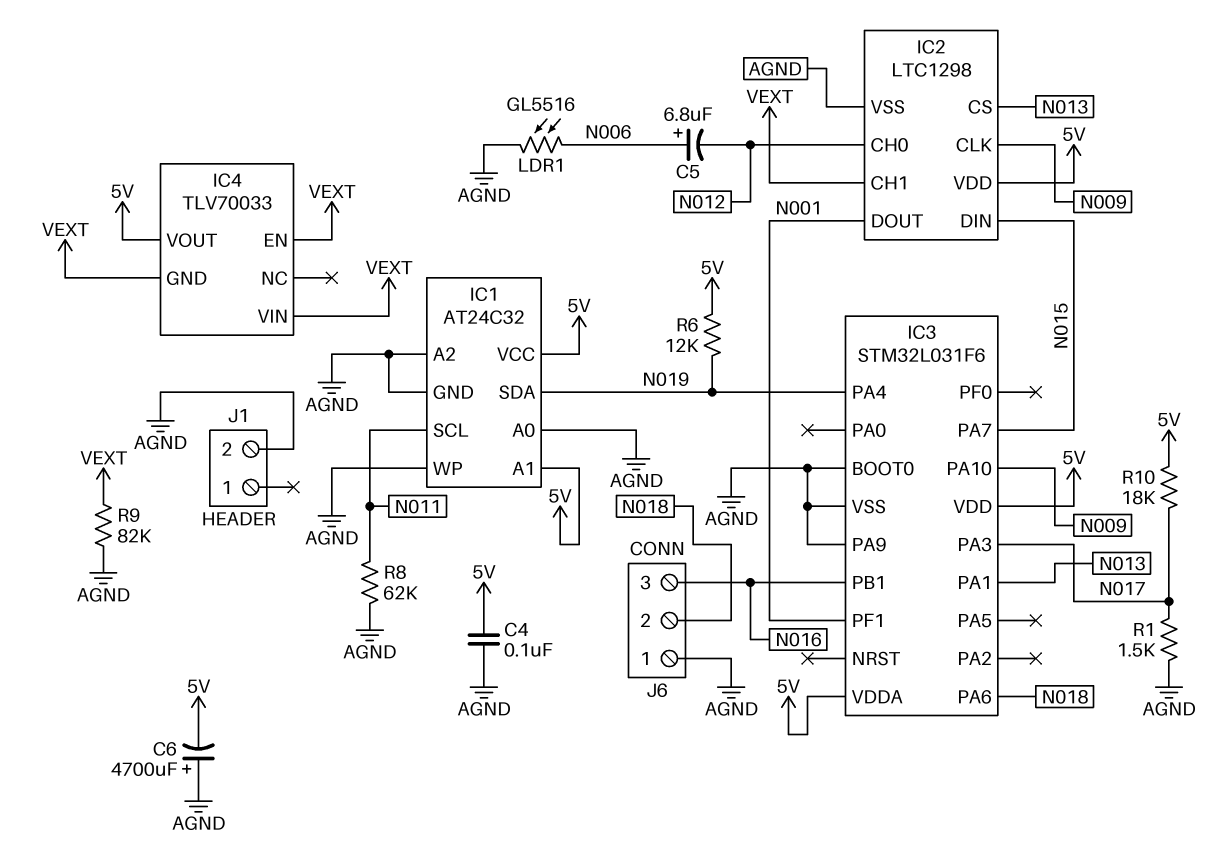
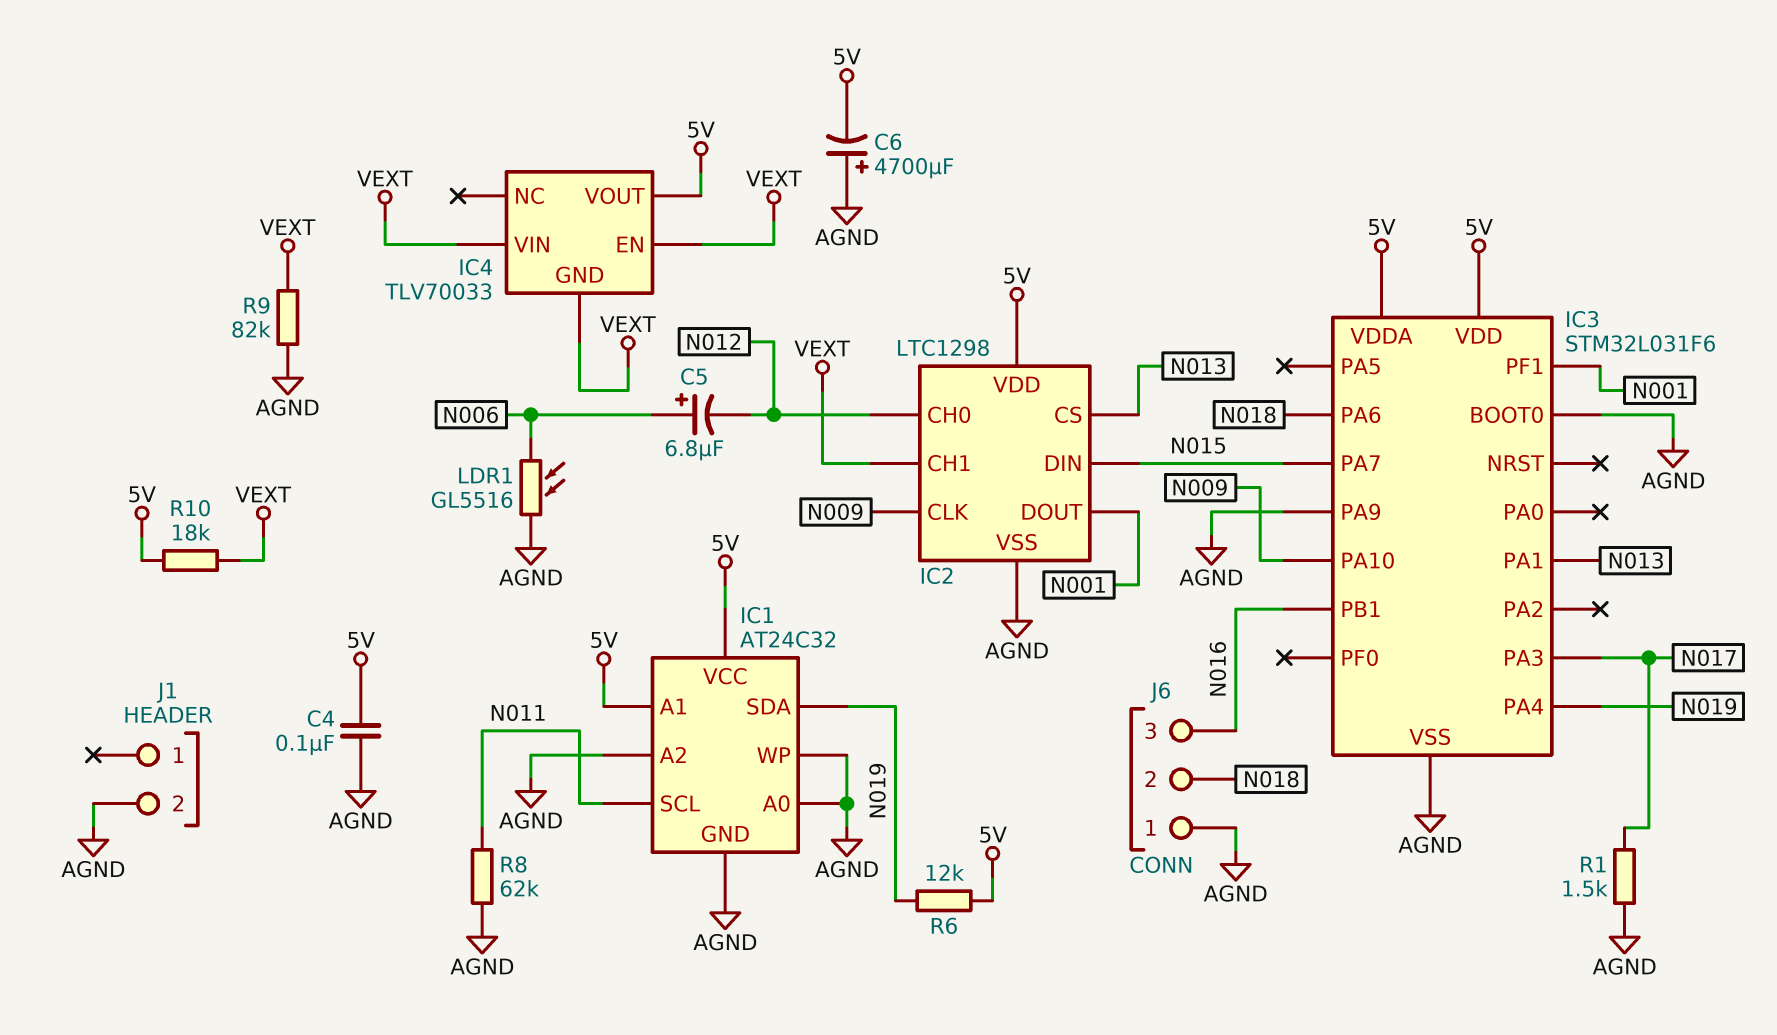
R10: 18k (5V, N017) -> 18k (5V, VEXT)

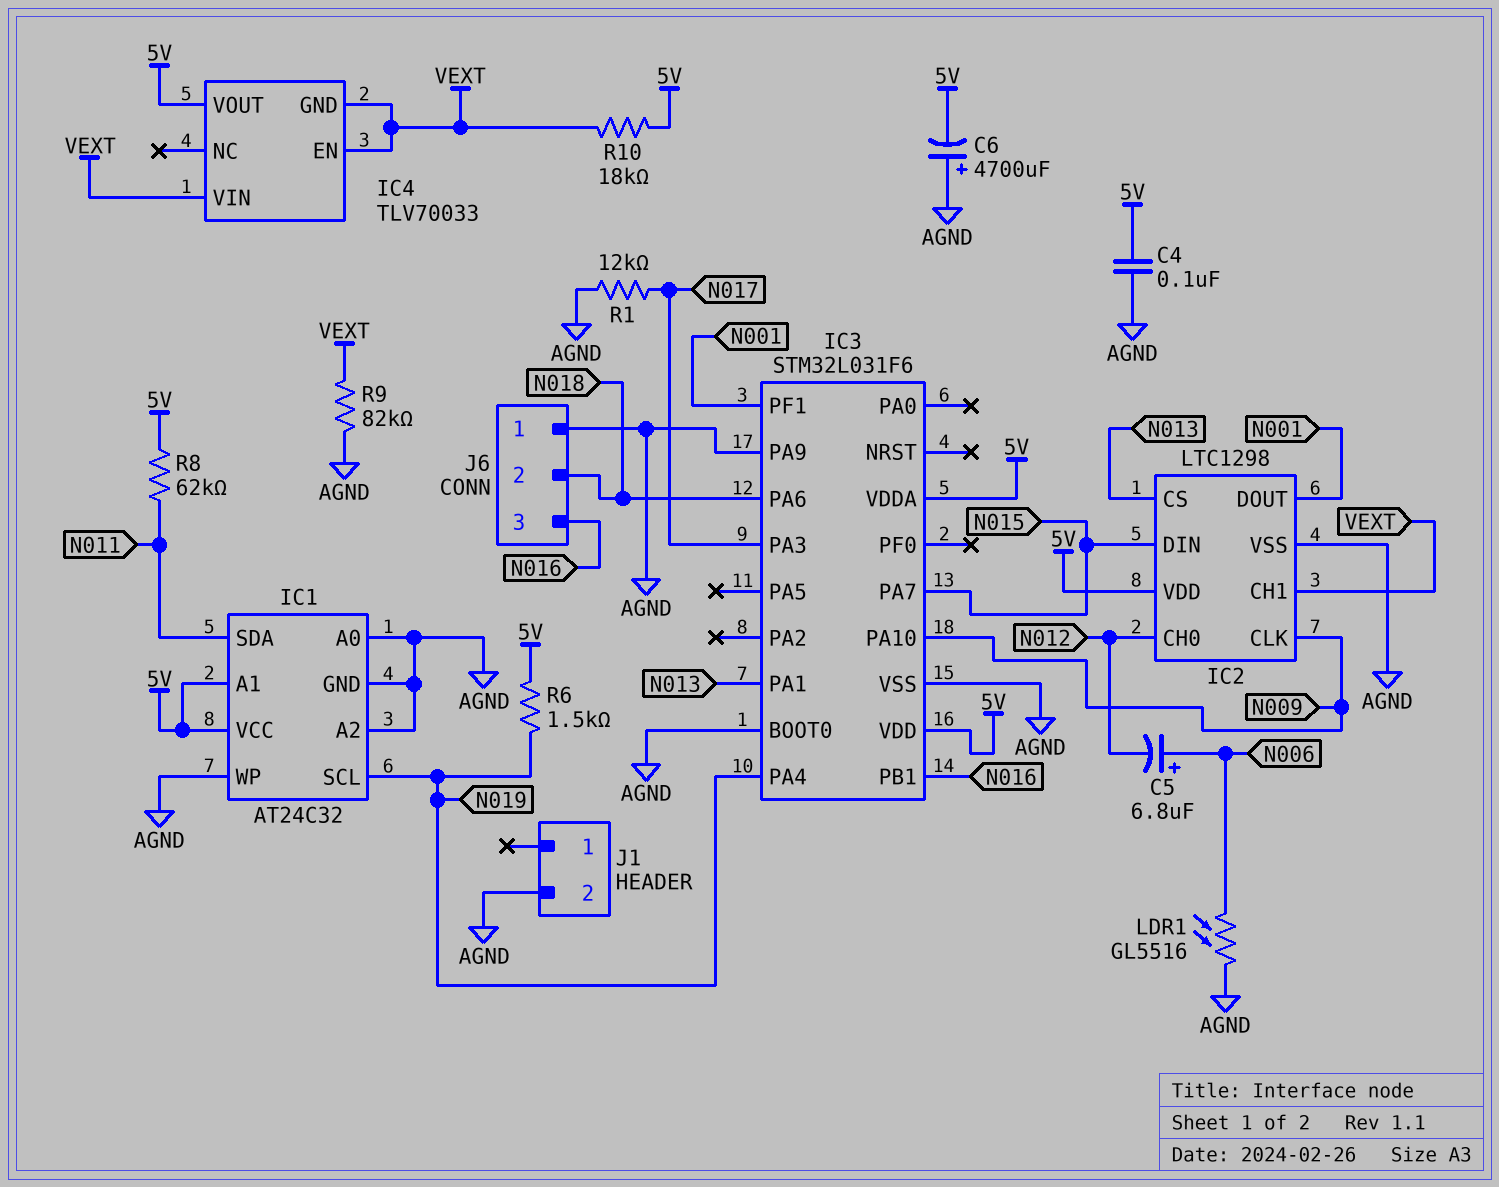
IC1 pin SCL: N011 -> N019
IC1 pin SDA: N019 -> N011
R1: 1.5k (AGND, N017) -> 12k (AGND, N017)
R6: 12k (5V, N019) -> 1.5k (5V, N019)
R8: 62k (AGND, N011) -> 62k (5V, N011)

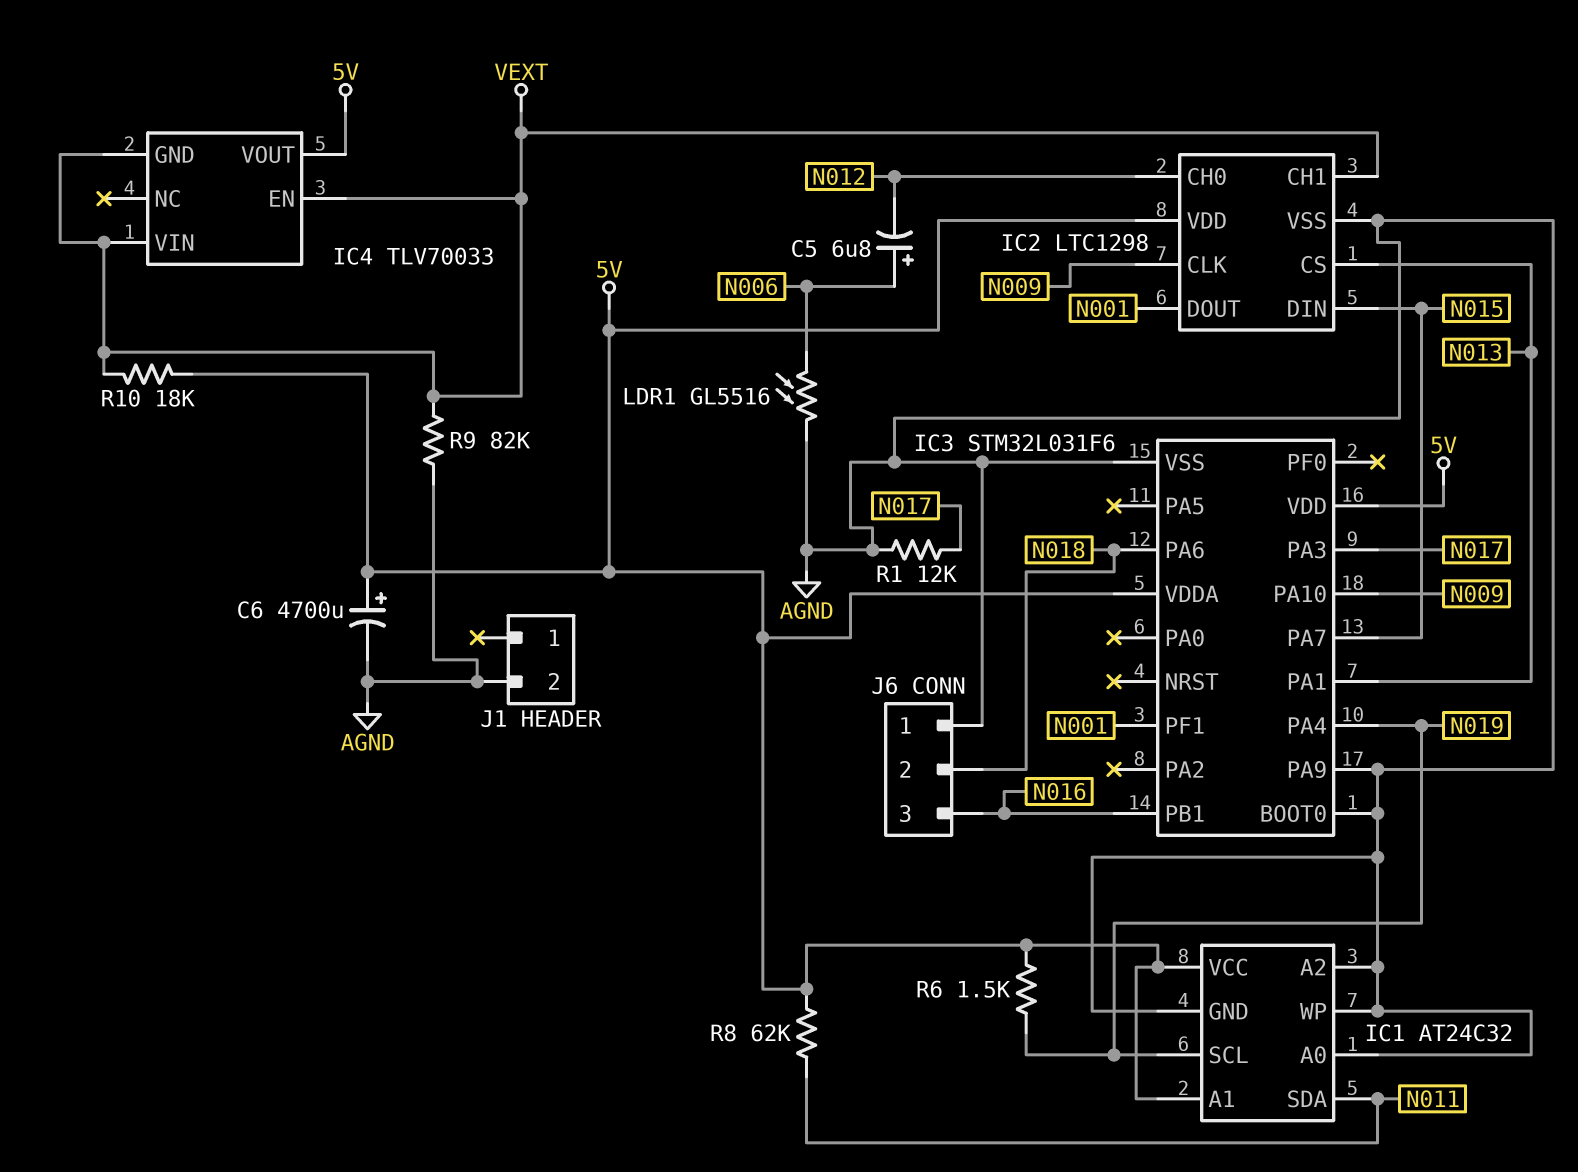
C4: 100nF (5V, AGND) -> none
C6: 4700uF (plus AGND, minus 5V) -> 4700uF (plus 5V, minus AGND)

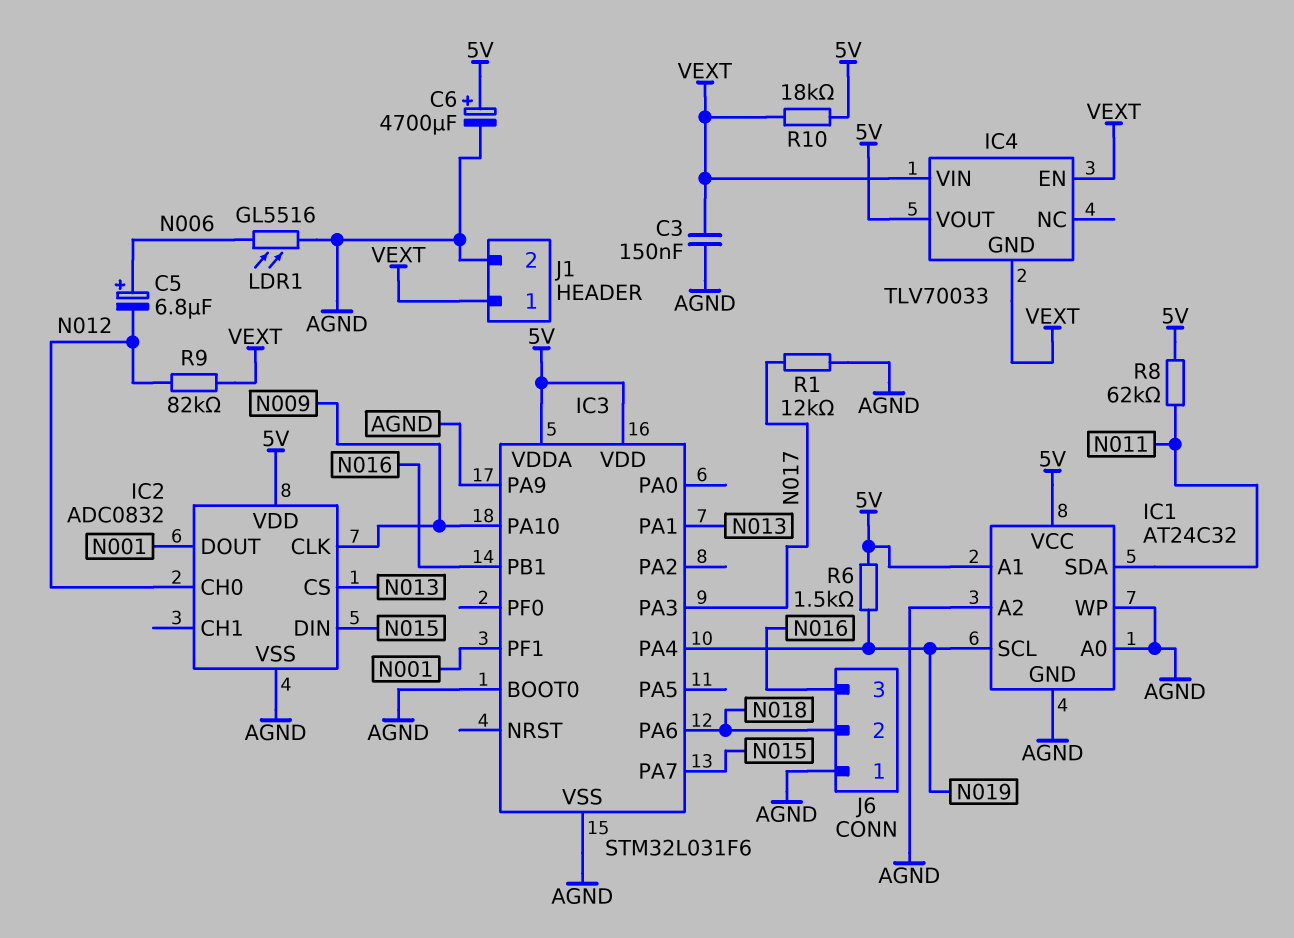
C3: none -> 150nF (AGND, VEXT)
IC2: LTC1298 -> ADC0832
IC2 pin CH1: VEXT -> none
J1 pin 1: none -> VEXT
R9: 82k (AGND, VEXT) -> 82k (N012, VEXT)

